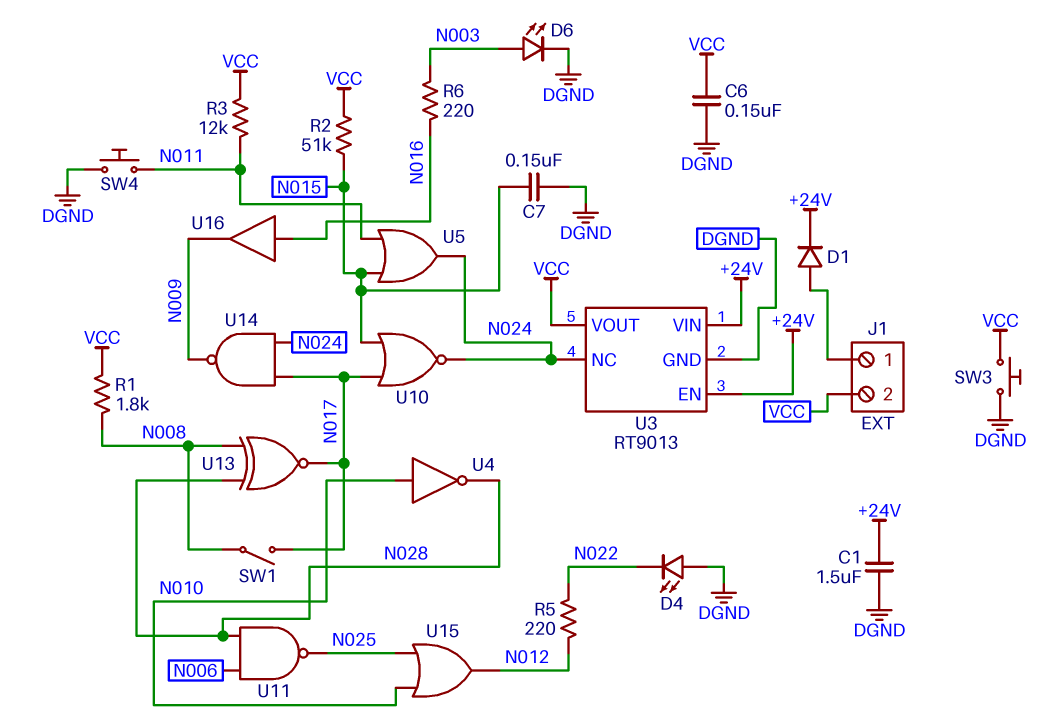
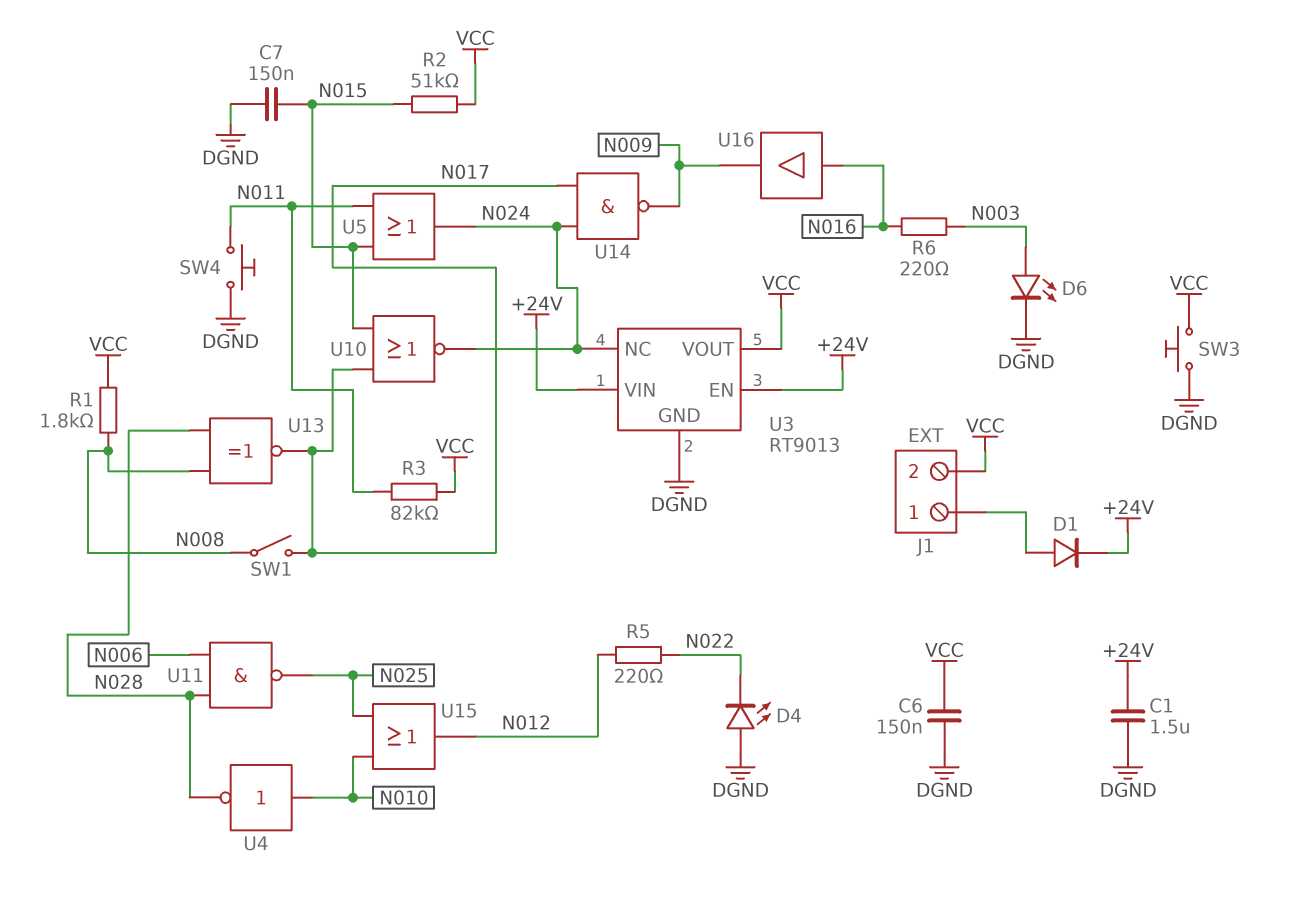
R3: 12k (N011, VCC) -> 82k (N011, VCC)

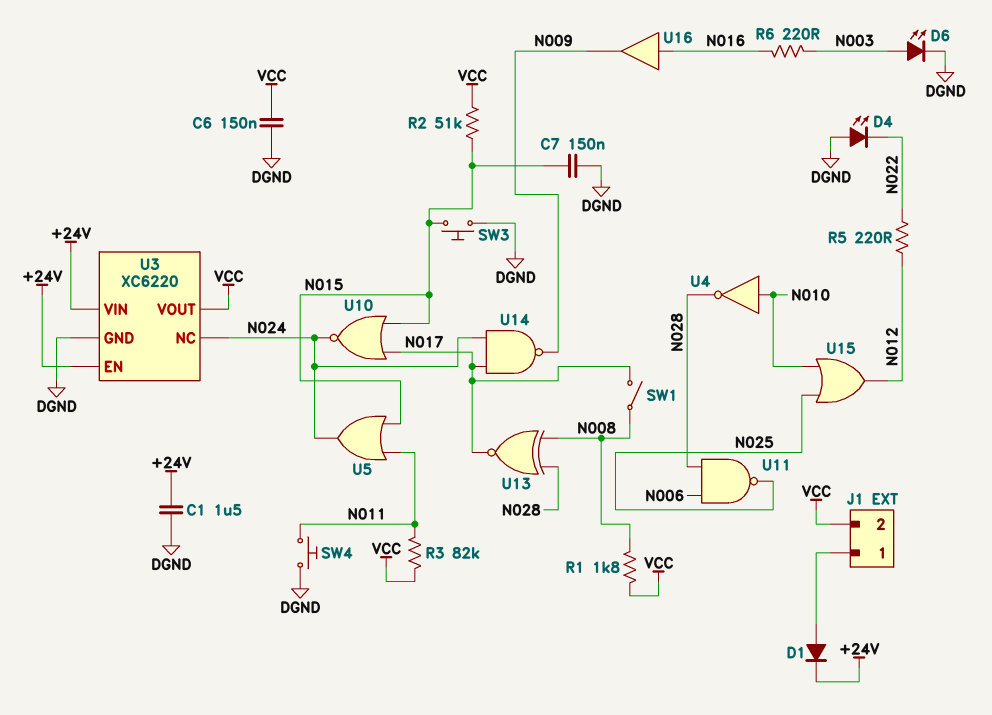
SW3: button (DGND, VCC) -> button (DGND, N015)
U3: RT9013 -> XC6220

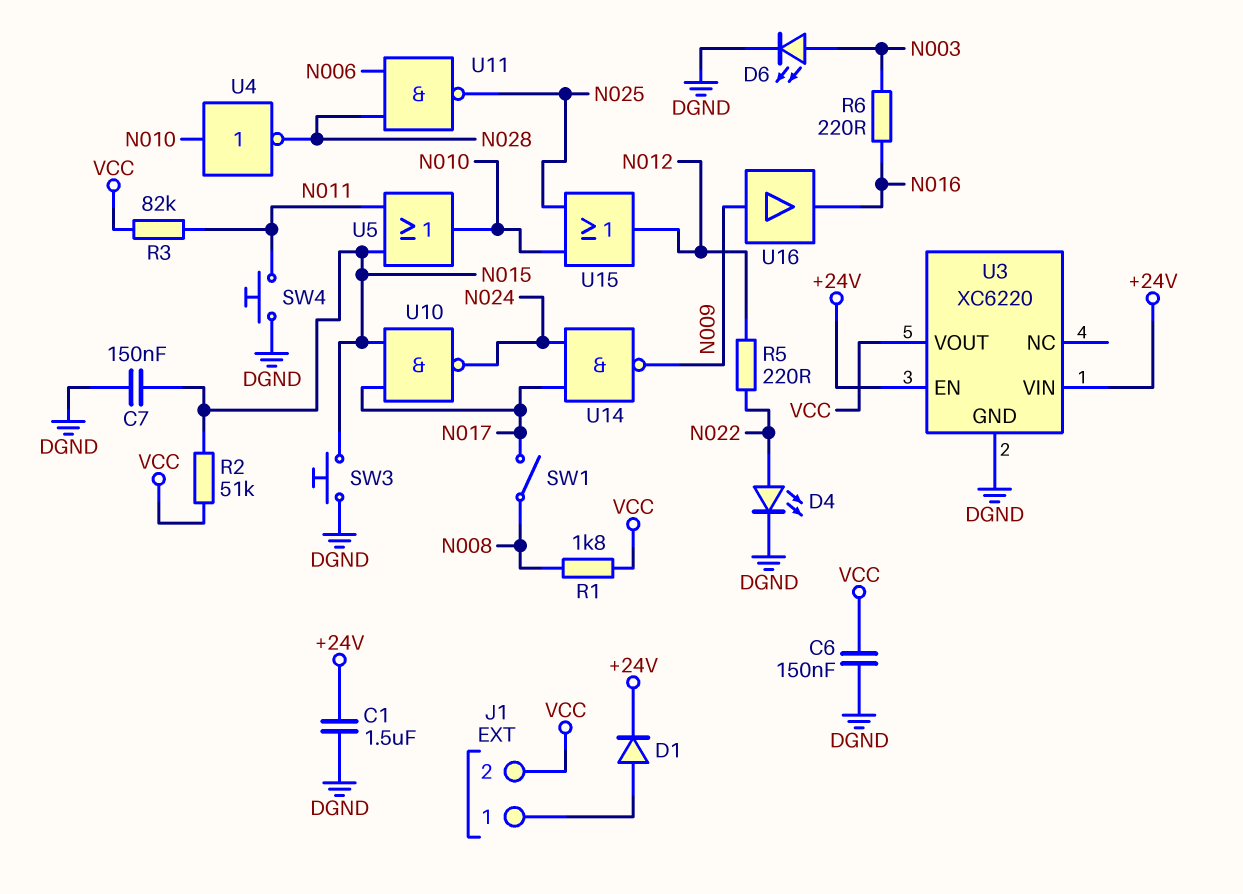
D4: LED (A DGND, K N022) -> LED (A N022, K DGND)
U3 pin NC: N024 -> none
U5: OR (in N011, in N015, out N024) -> OR (in N011, in N015, out N010)
U10: NOR (in N015, in N017, out N024) -> NAND (in N015, in N017, out N024)
U13: XNOR (in N008, in N028, out N017) -> none
U16: buffer (in N016, out N009) -> buffer (in N009, out N016)

